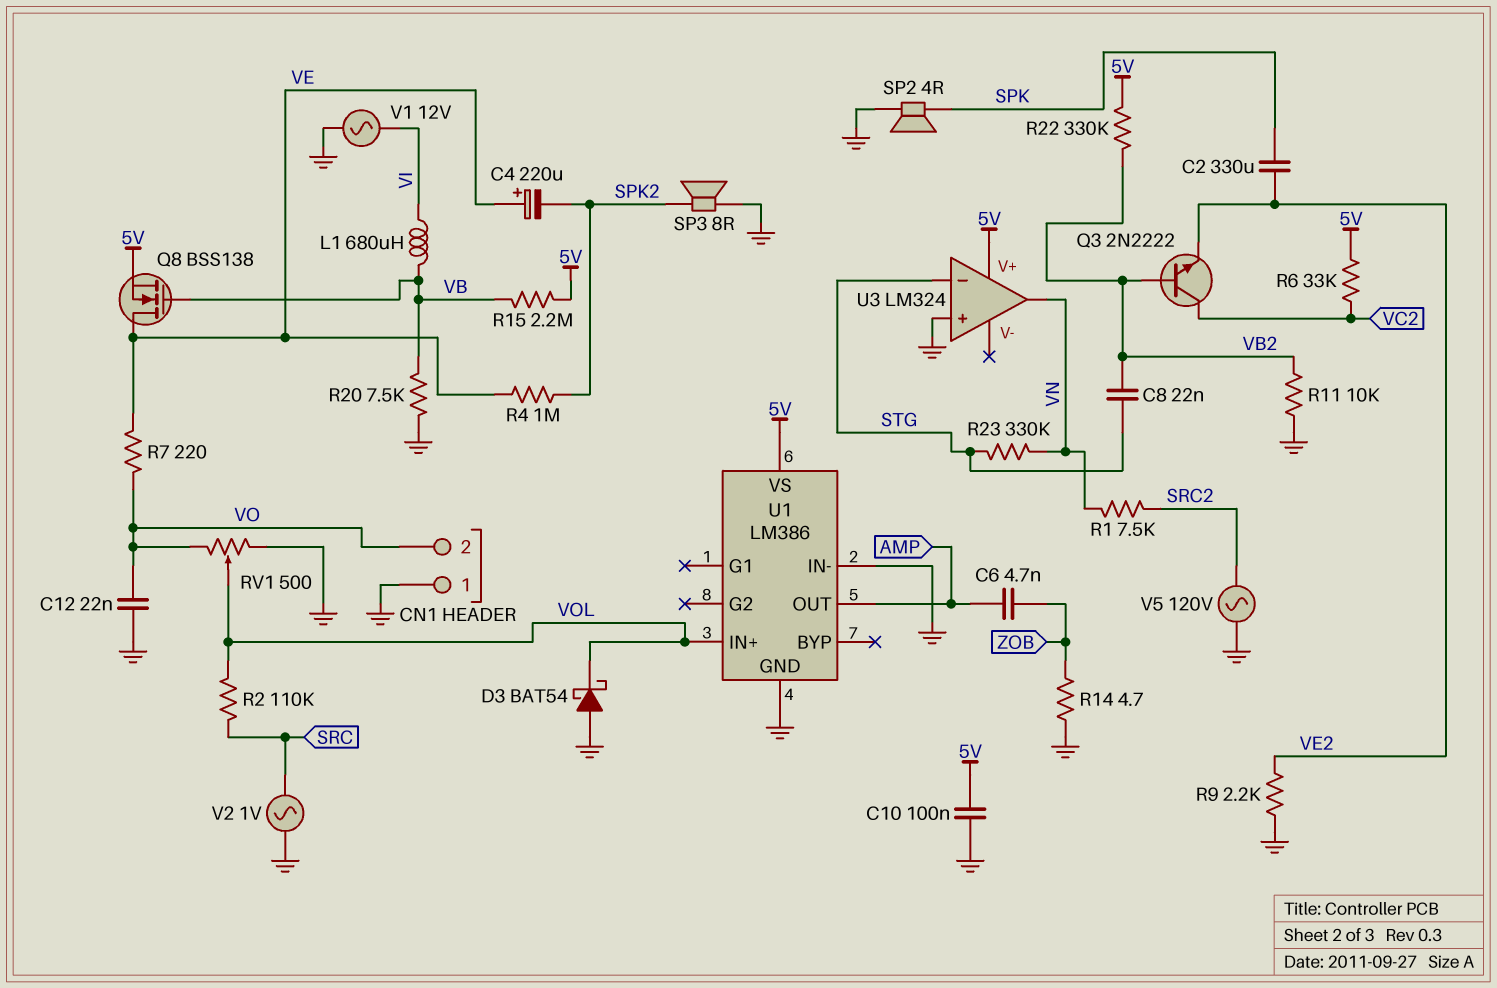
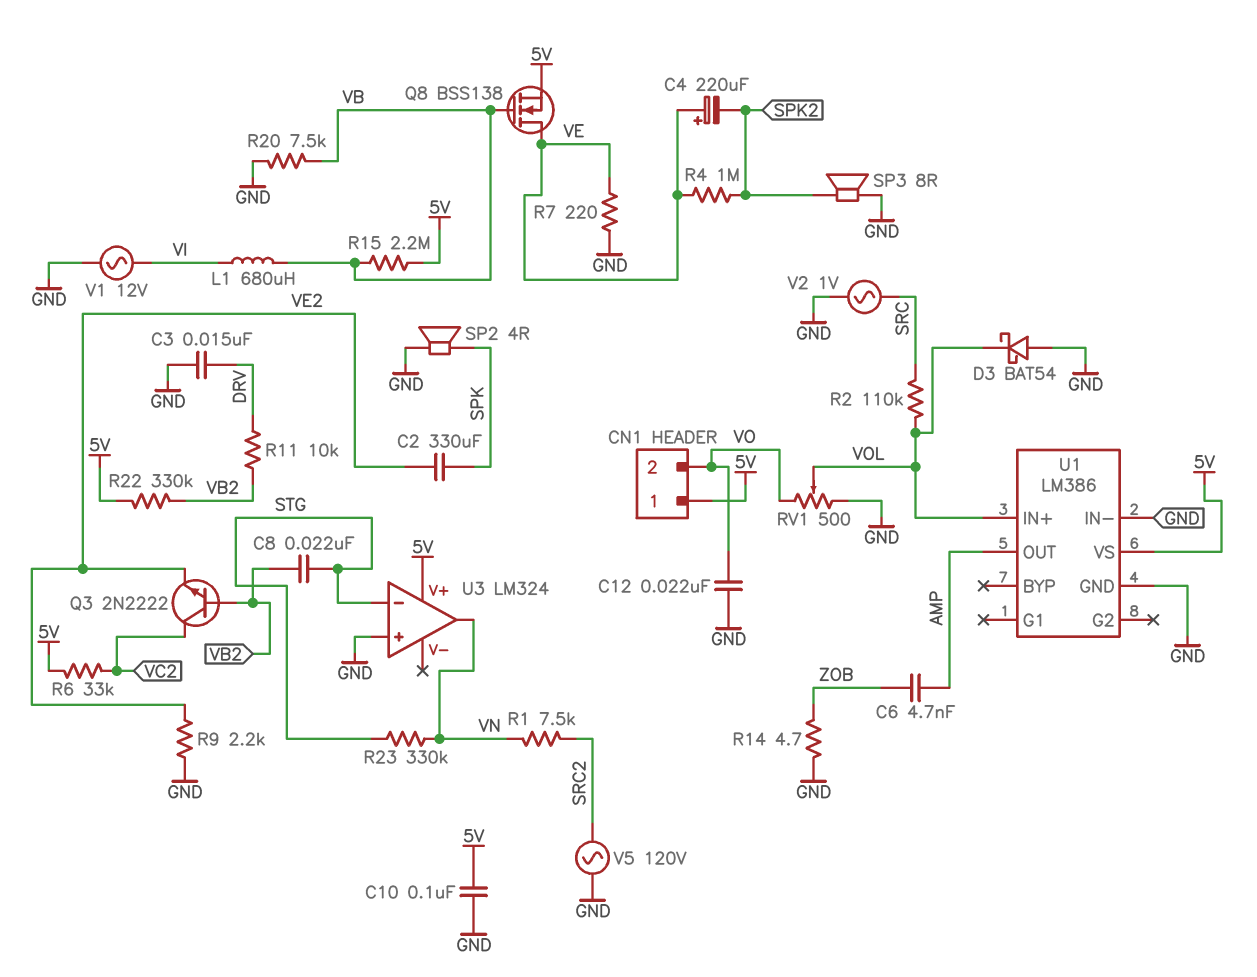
C3: none -> 15nF (DRV, GND)
CN1 pin 1: GND -> 5V
R7: 220 (VE, VO) -> 220 (GND, VE)
R11: 10k (GND, VB2) -> 10k (DRV, VB2)

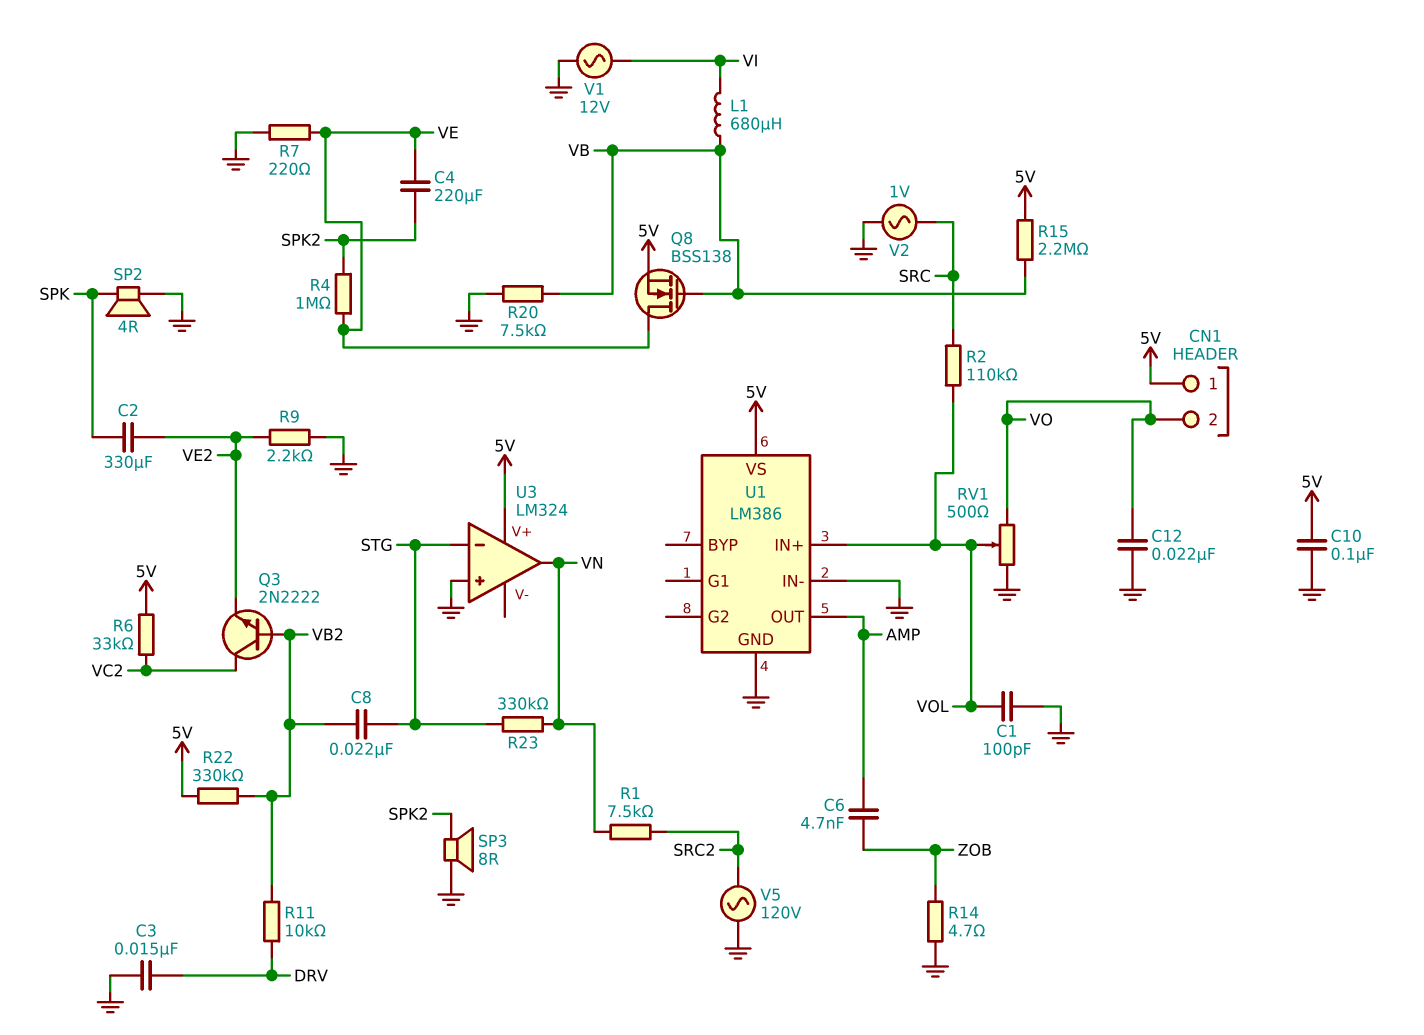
C1: none -> 100pF (GND, VOL)
C4: 220uF (plus VE, minus SPK2) -> 220uF (SPK2, VE)
D3: schottky BAT54 (A GND, K VOL) -> none

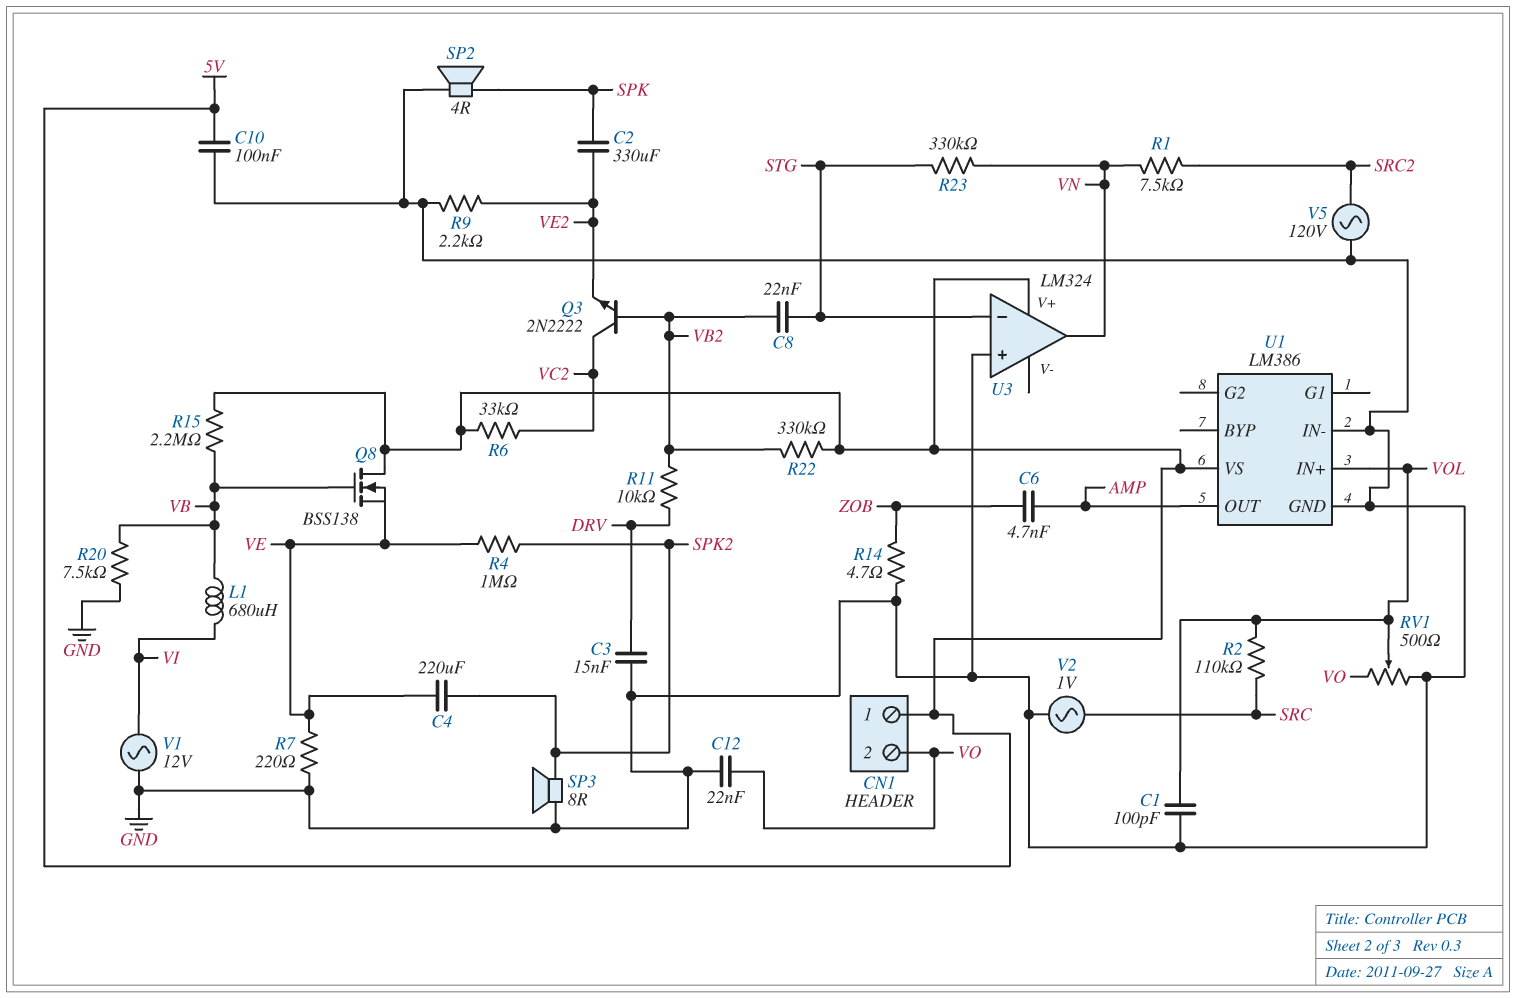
Q8: NMOS BSS138 (G VB, D VE, S 5V) -> NMOS BSS138 (G VB, D 5V, S VE)

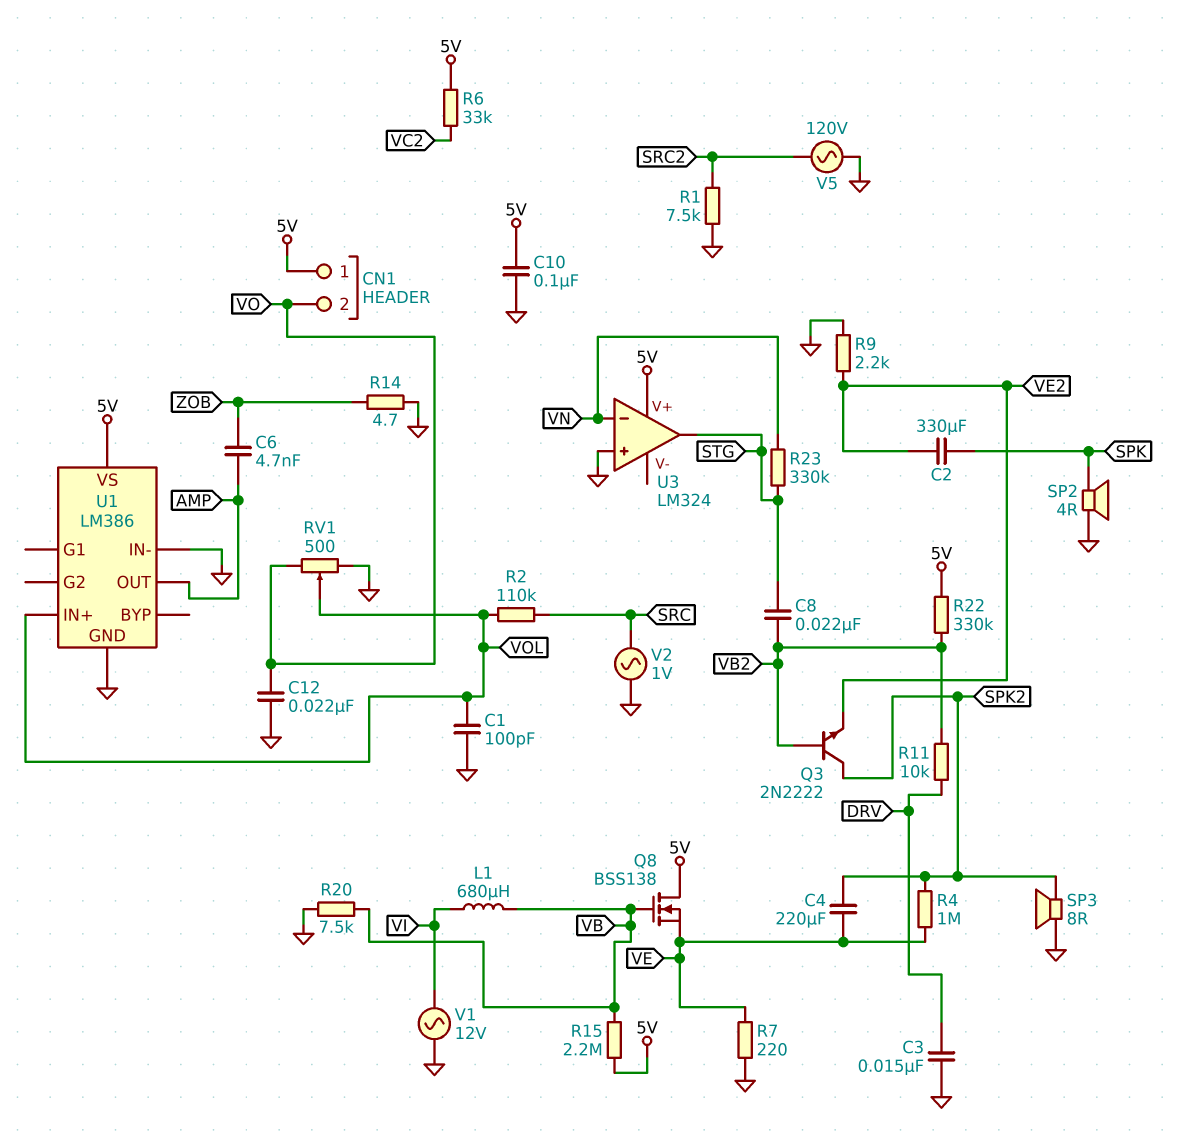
Q3: NPN 2N2222 (B VB2, C VC2, E VE2) -> NPN 2N2222 (B VB2, C SPK2, E VE2)
R1: 7.5k (SRC2, VN) -> 7.5k (GND, SRC2)
U3 pin in-: STG -> VN
U3 pin out: VN -> STG

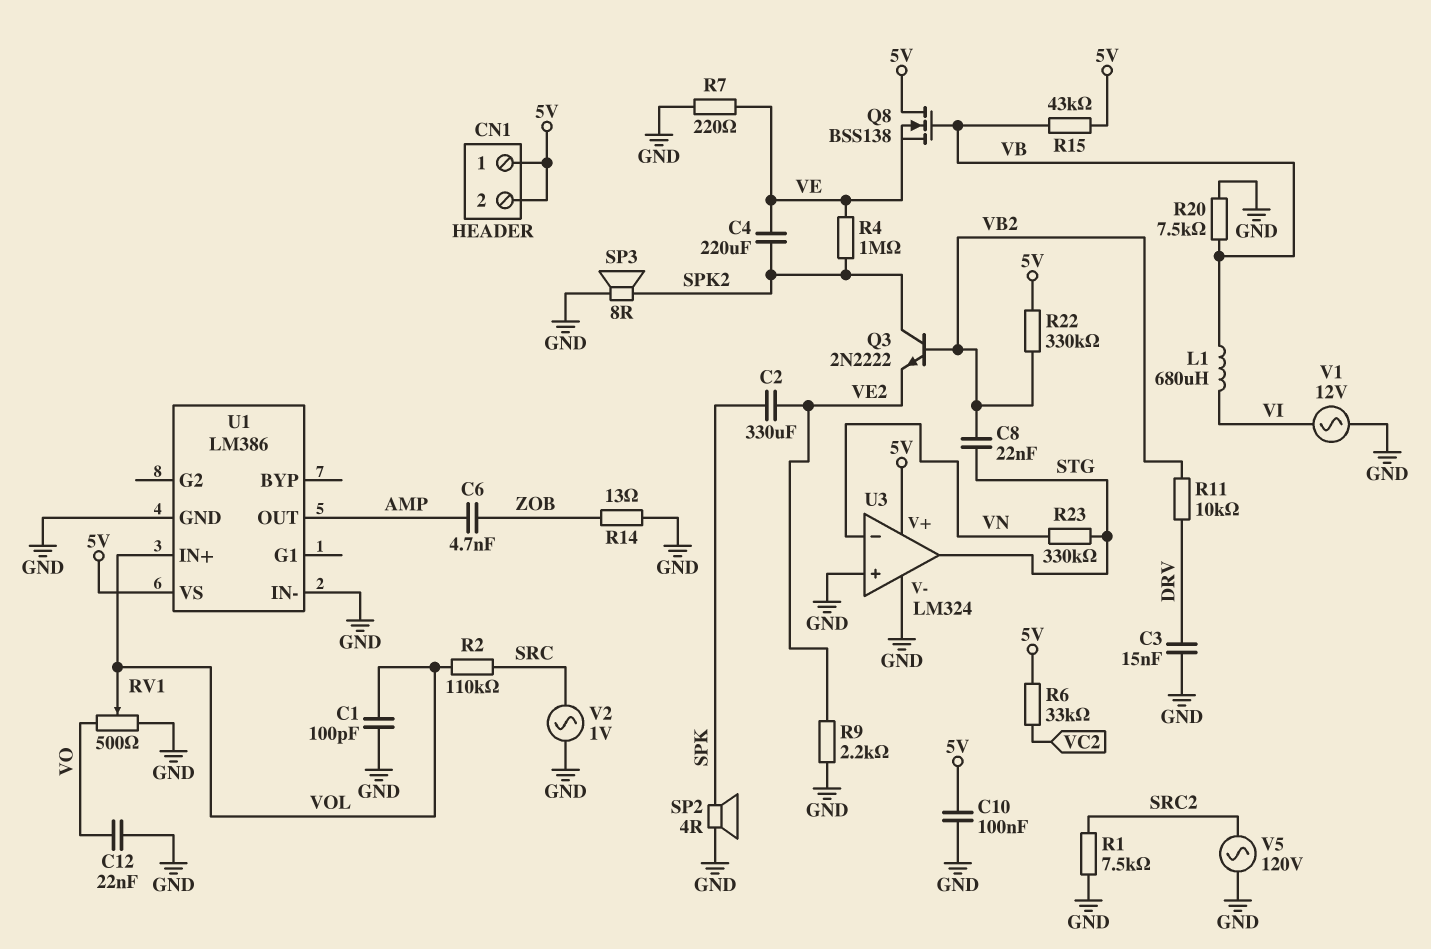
CN1 pin 2: VO -> 5V
R14: 4.7 (GND, ZOB) -> 13 (GND, ZOB)
R15: 2.2M (5V, VB) -> 43k (5V, VB)
U3 pin V-: none -> GND

